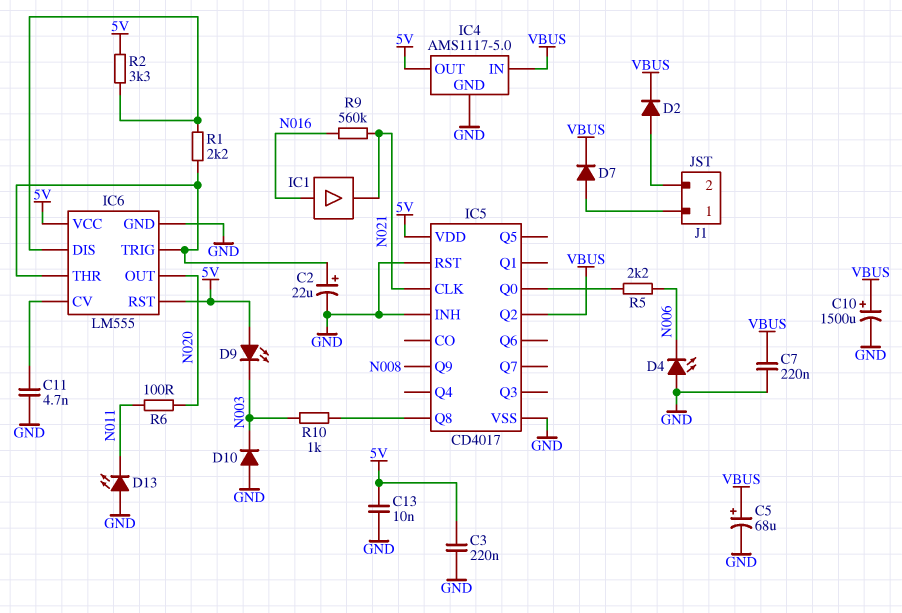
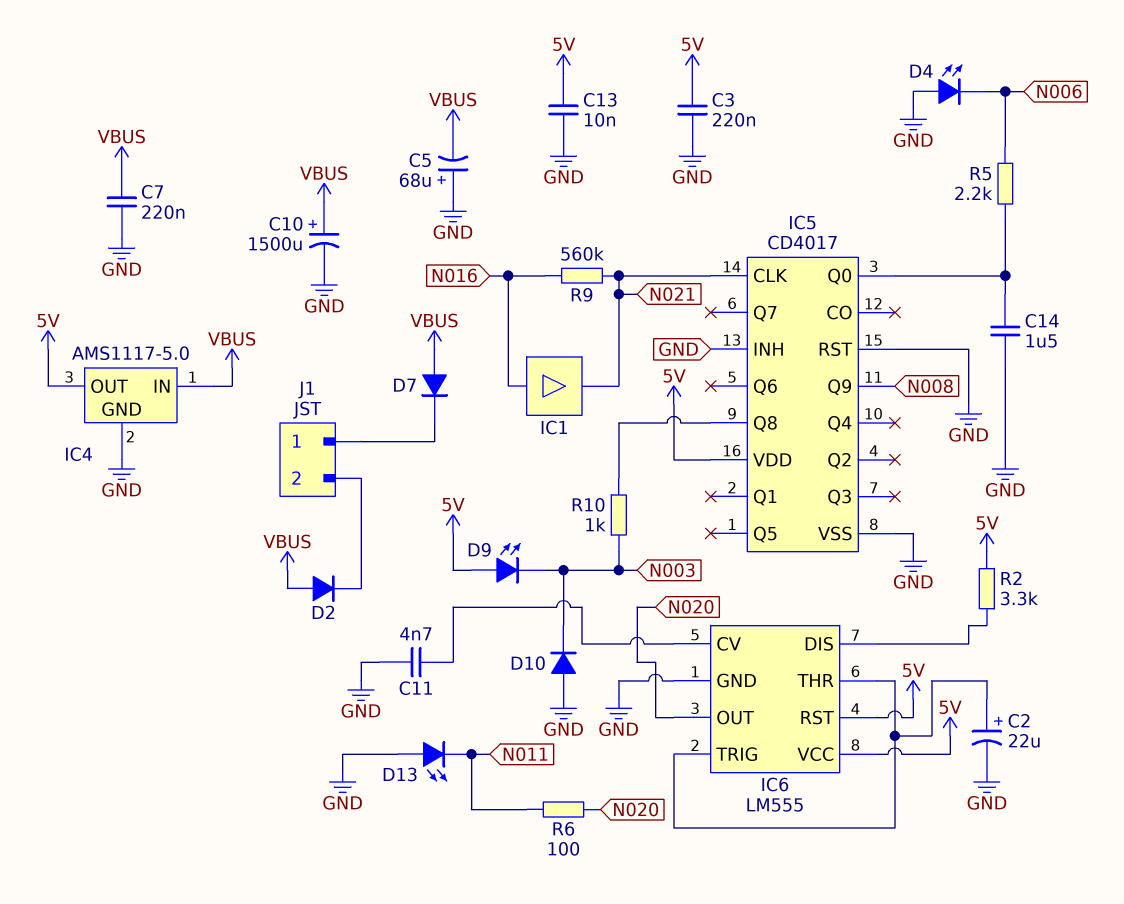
C5: 68uF (plus VBUS, minus GND) -> 68uF (plus GND, minus VBUS)
C14: none -> 1.5uF (GND, IC5/Q0)
D2: diode (A J1/2, K VBUS) -> diode (A VBUS, K J1/2)
D7: diode (A J1/1, K VBUS) -> diode (A VBUS, K J1/1)
IC5 pin Q2: VBUS -> none
R1: 2.2k (IC6/DIS, IC6/THR) -> none

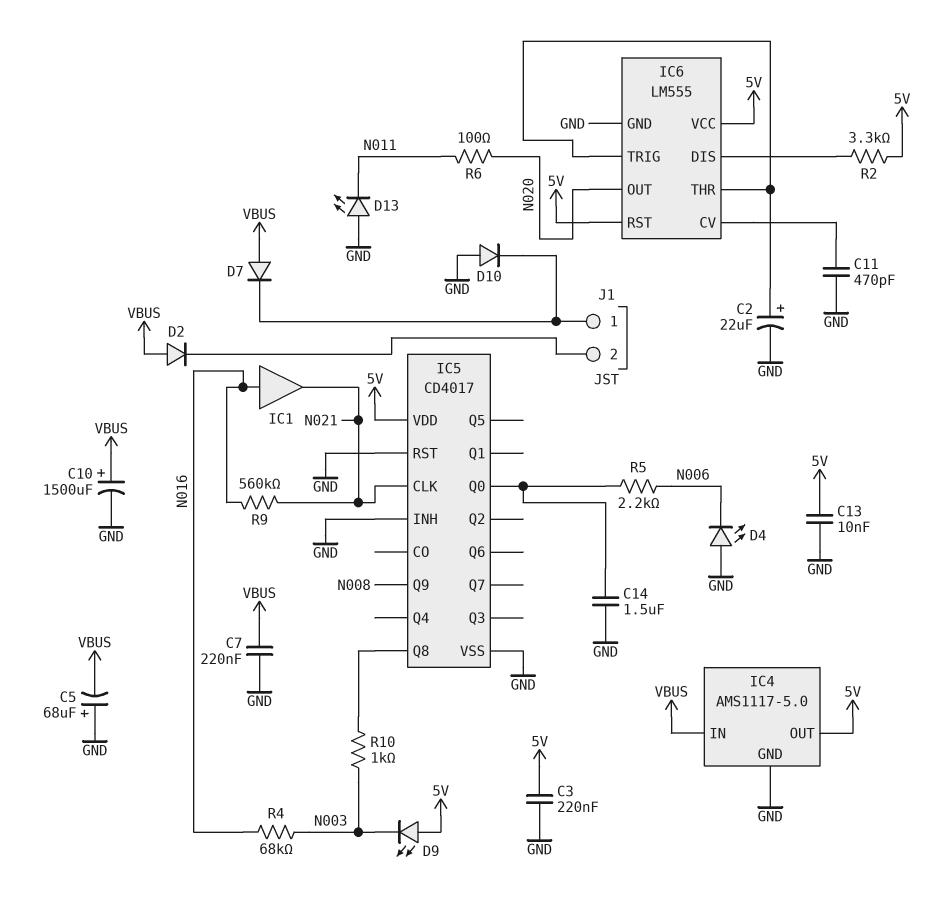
C11: 4.7nF (GND, IC6/CV) -> 470pF (GND, IC6/CV)
D10: diode (A GND, K N003) -> diode (A GND, K J1/1)
R4: none -> 68k (N003, N016)

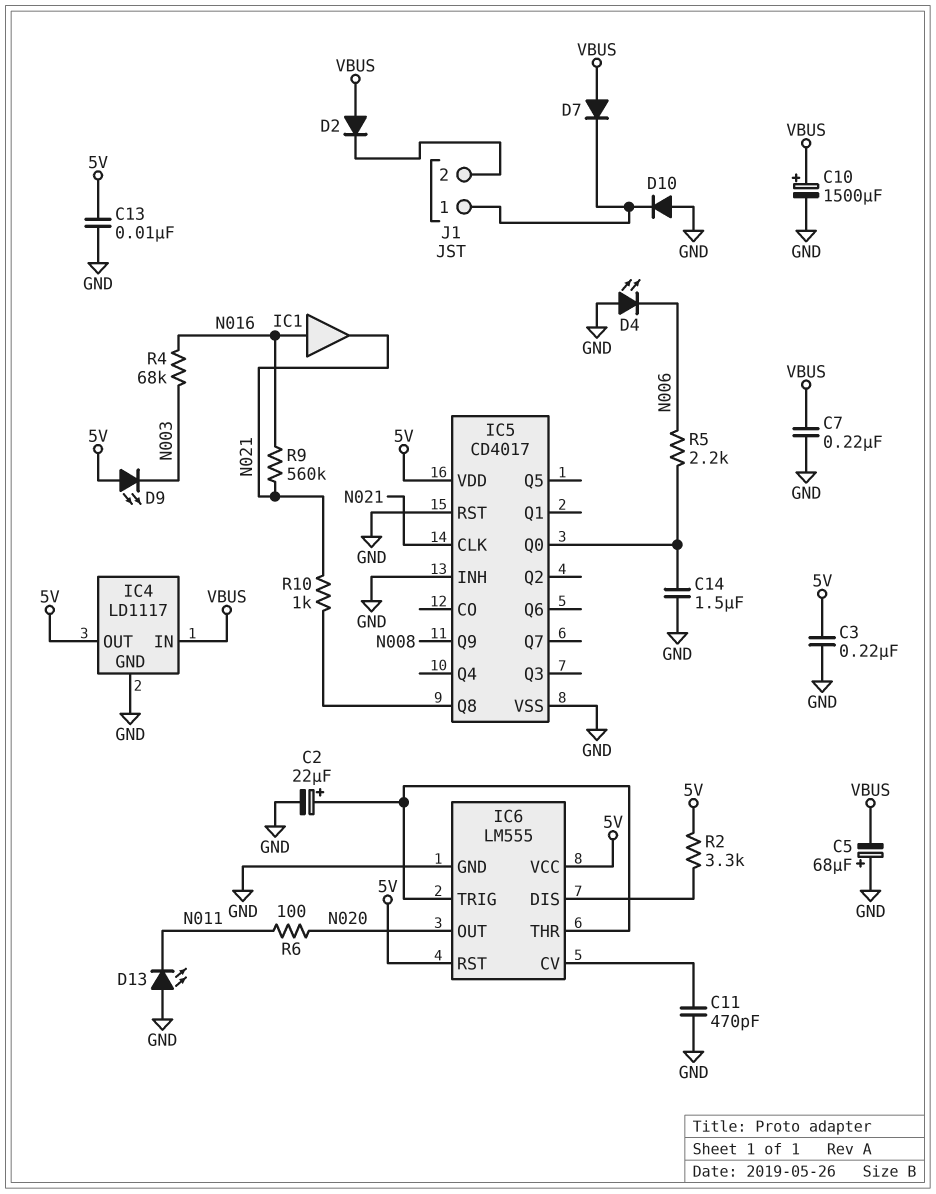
IC4: AMS1117-5.0 -> LD1117
R10: 1k (IC5/Q8, N003) -> 1k (IC5/Q8, N021)

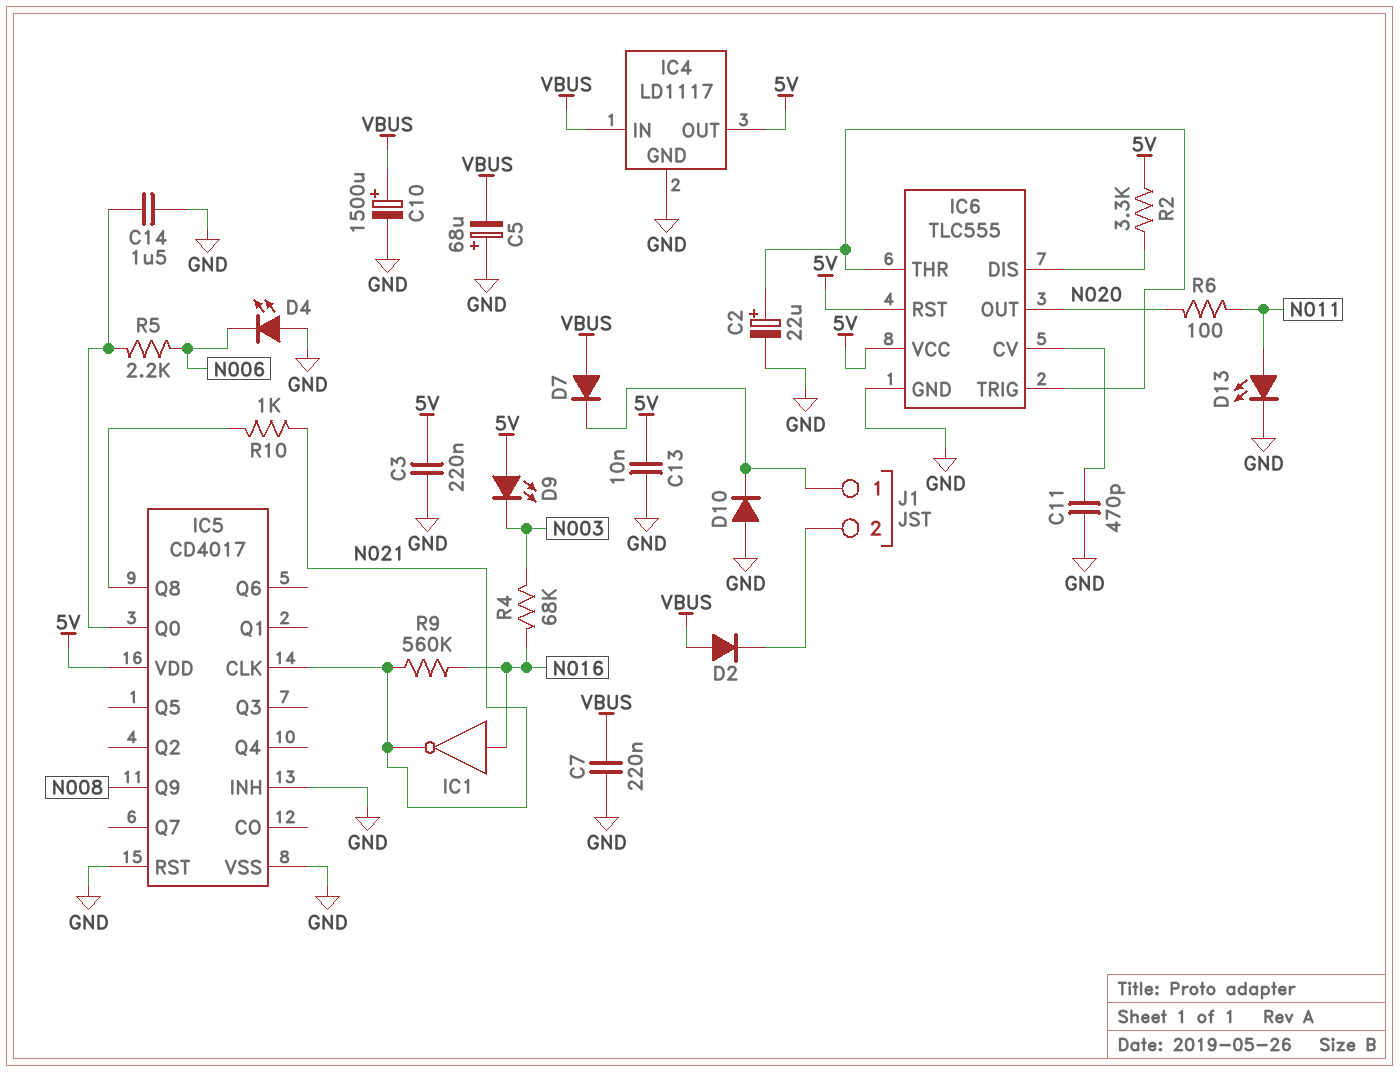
D13: LED (A GND, K N011) -> LED (A N011, K GND)
IC1: buffer (in N016, out N021) -> NOT (in N016, out N021)
IC6: LM555 -> TLC555

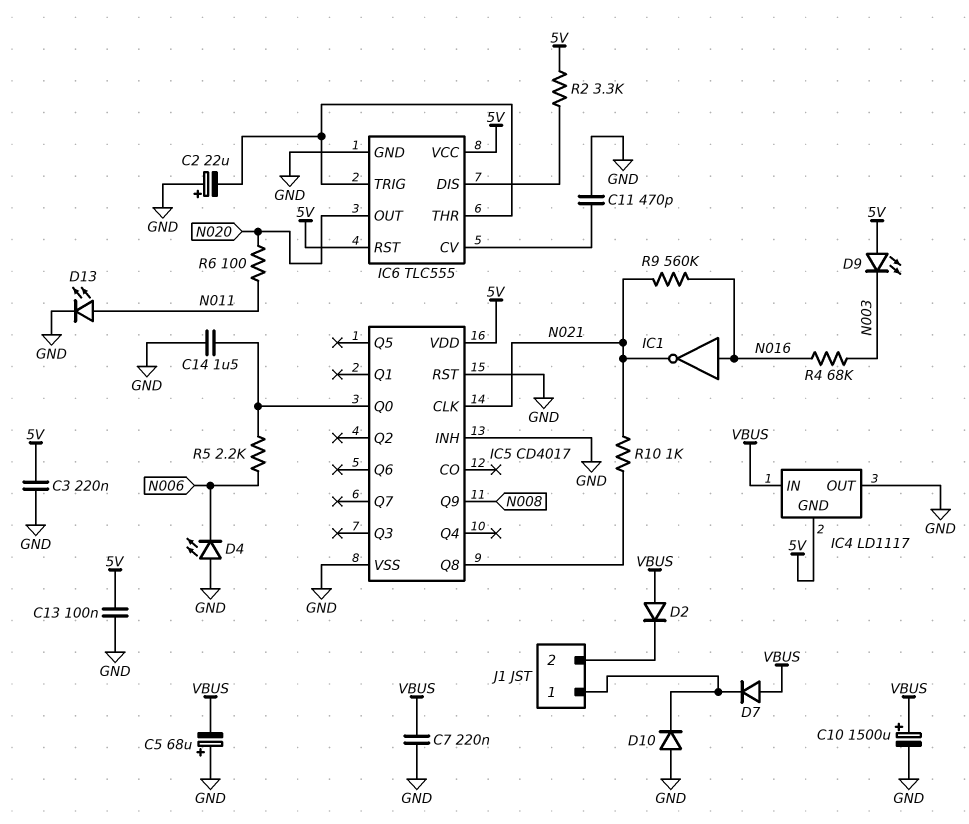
C2: 22uF (plus IC6/THR, minus GND) -> 22uF (plus GND, minus IC6/THR)
C13: 10nF (5V, GND) -> 100nF (5V, GND)
IC4 pin GND: GND -> 5V
IC4 pin OUT: 5V -> GND

